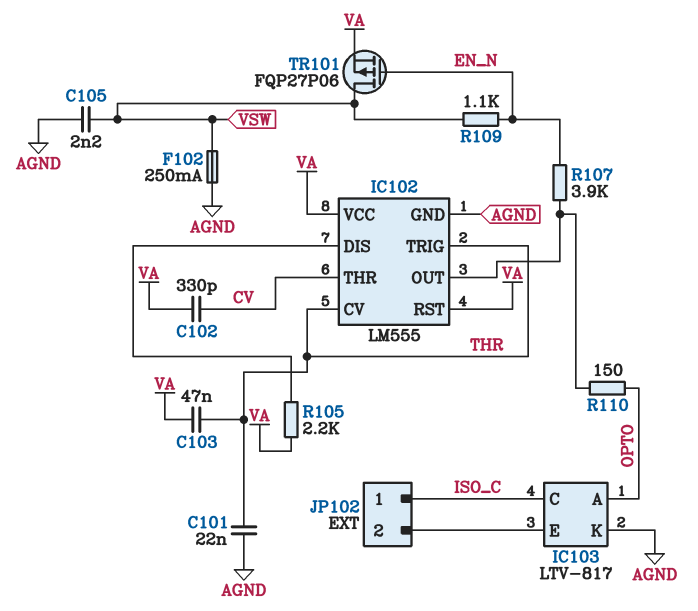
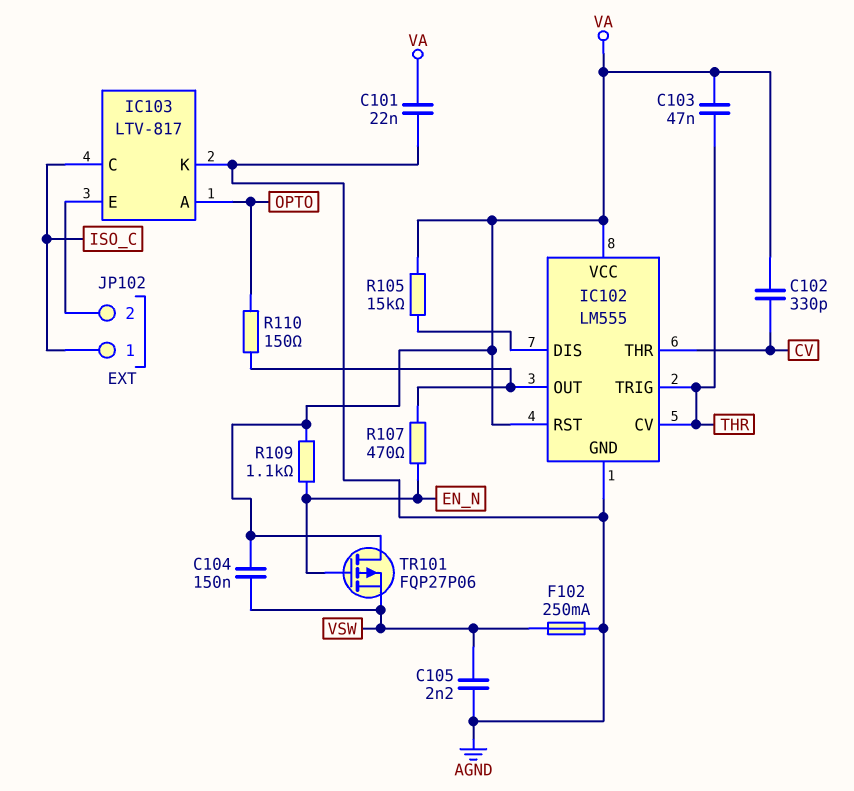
C101: 22nF (AGND, THR) -> 22nF (AGND, VA)
C104: none -> 150nF (VA, VSW)
R105: 2.2k (IC102/DIS, VA) -> 15k (IC102/DIS, VA)
R107: 3.9k (EN_N, IC102/OUT) -> 470 (EN_N, IC102/OUT)
R109: 1.1k (EN_N, VSW) -> 1.1k (EN_N, VA)
TR101: PMOS FQP27P06 (G EN_N, D VSW, S VA) -> PMOS FQP27P06 (G EN_N, D VA, S VSW)

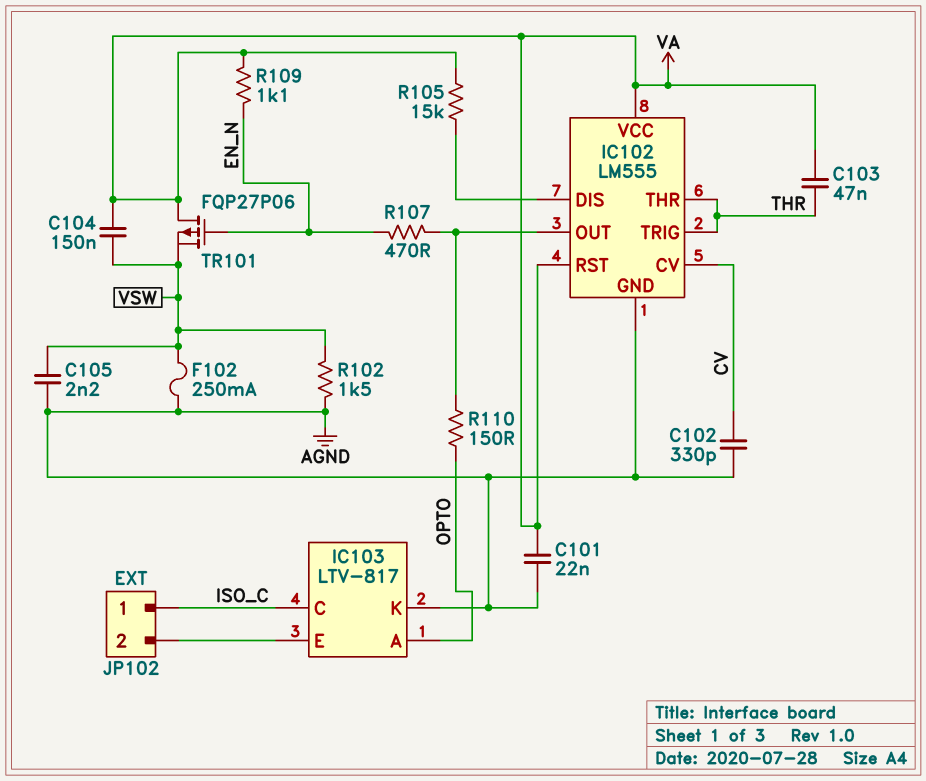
C102: 330pF (CV, VA) -> 330pF (AGND, CV)
IC102 pin CV: THR -> CV
IC102 pin THR: CV -> THR
R102: none -> 1.5k (AGND, VSW)

